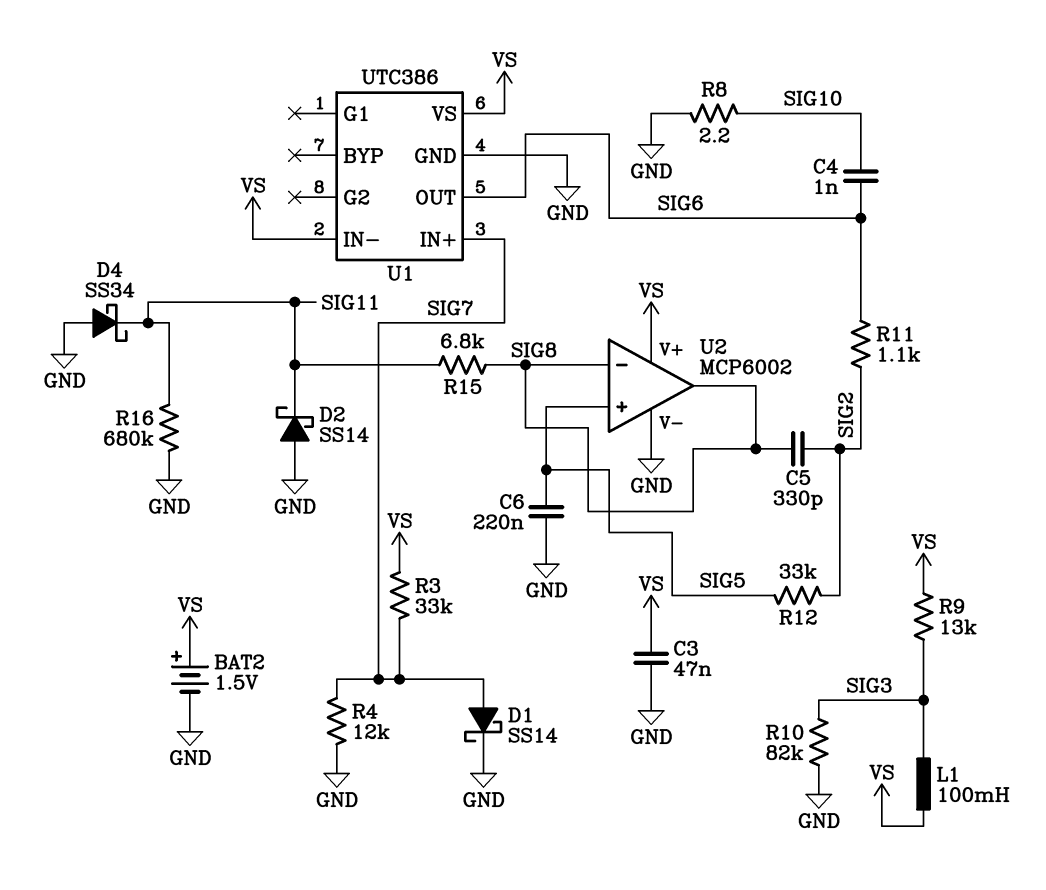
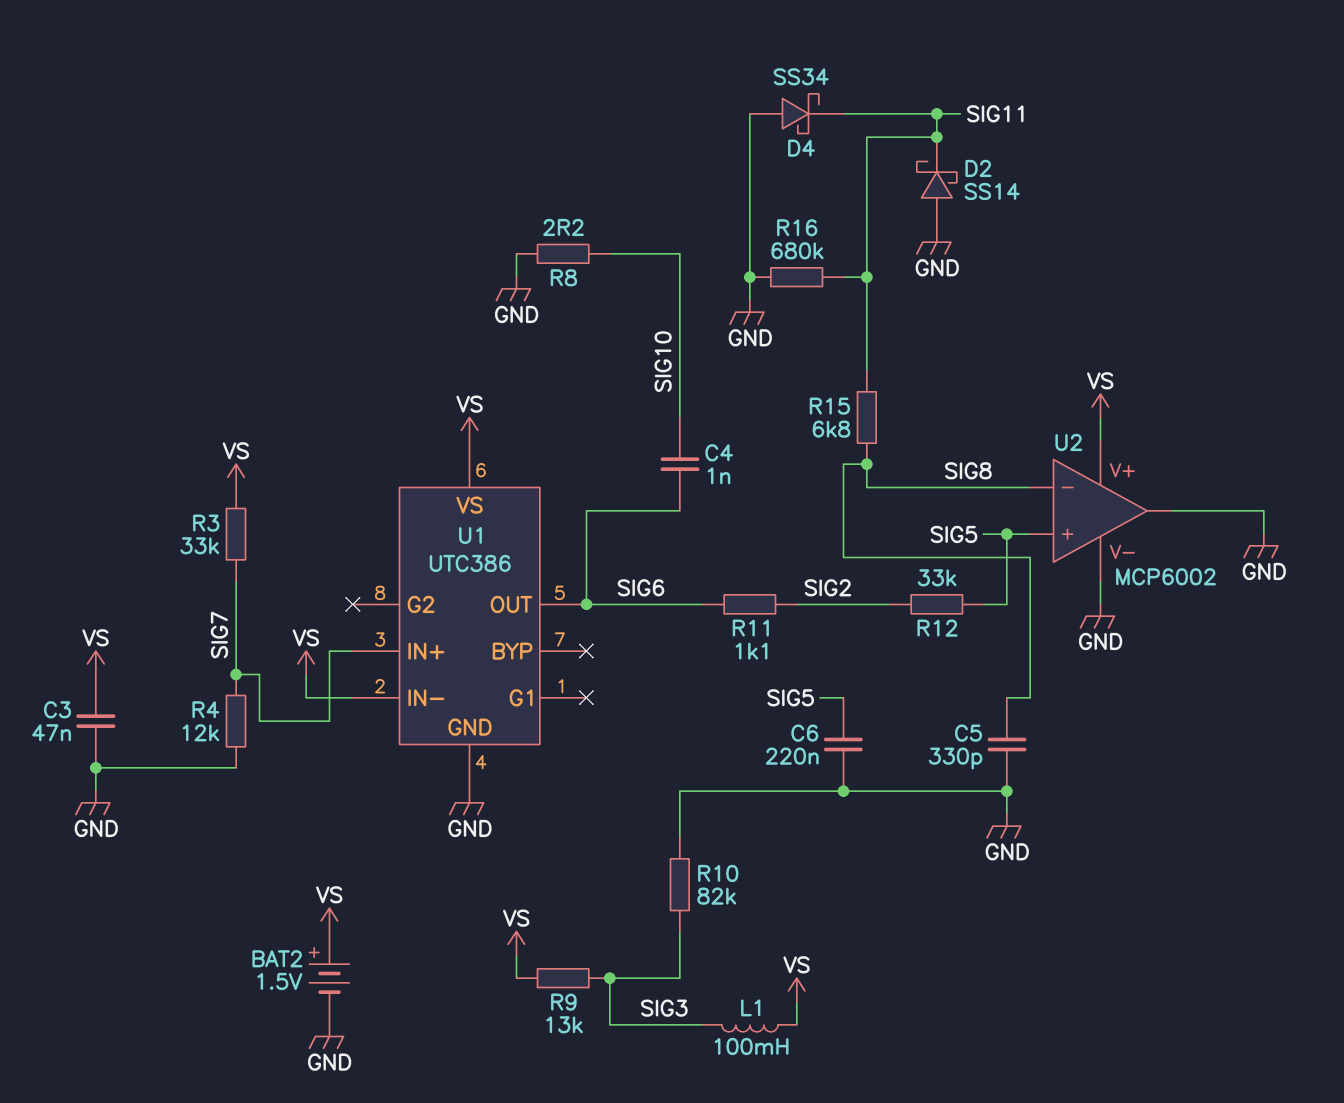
C5: 330pF (SIG2, SIG8) -> 330pF (GND, SIG8)
D1: schottky SS14 (A SIG7, K GND) -> none
U2 pin out: SIG8 -> GND

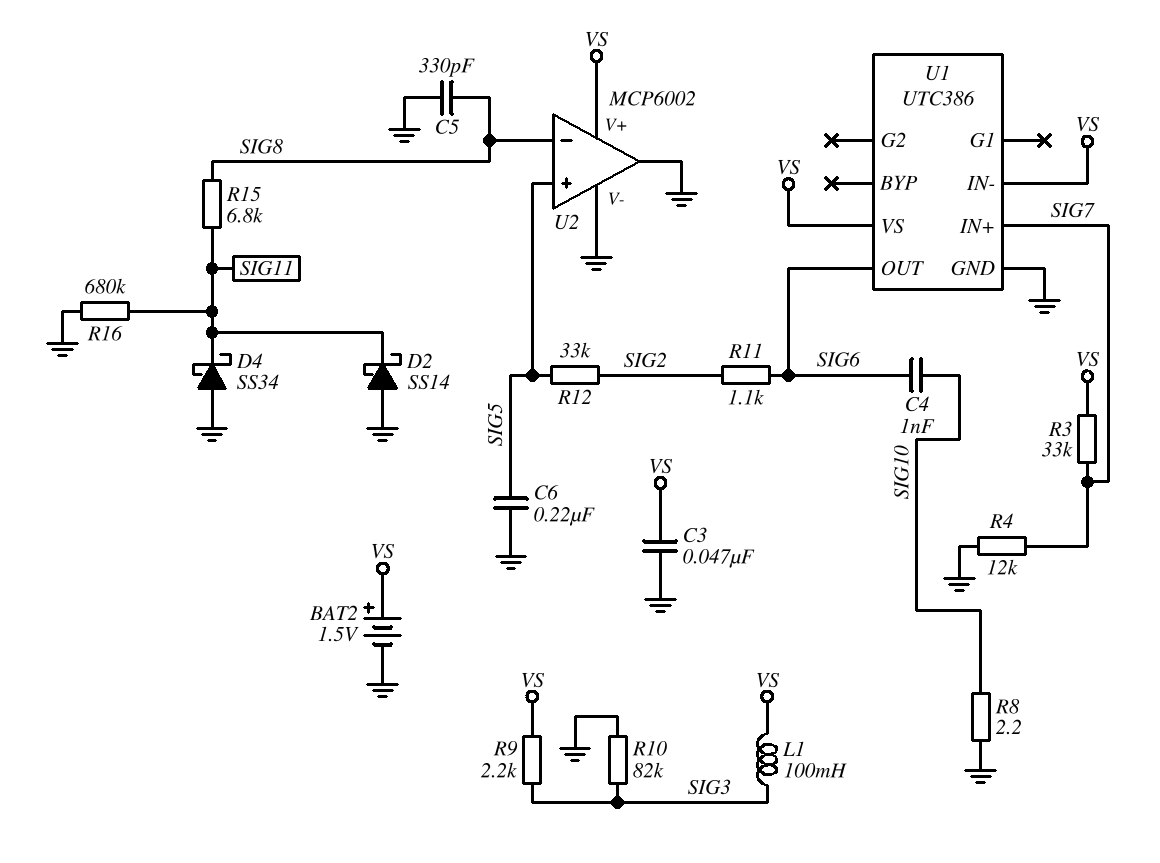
R9: 13k (SIG3, VS) -> 2.2k (SIG3, VS)

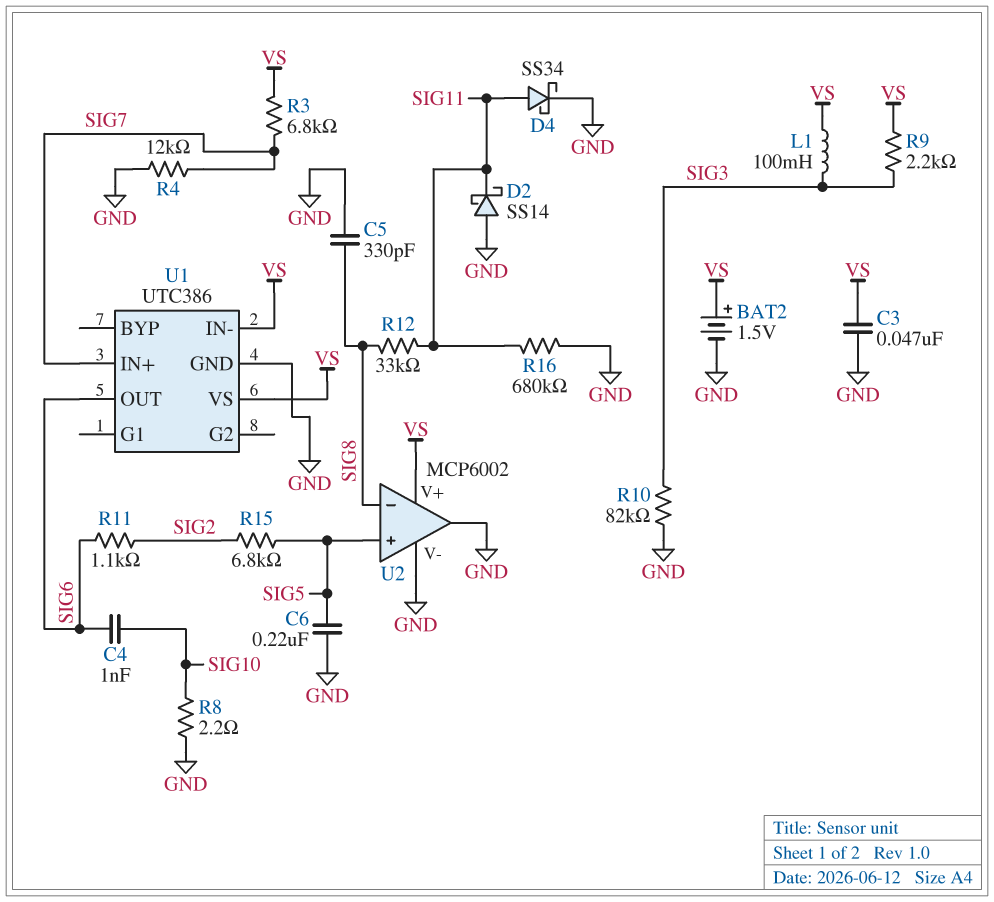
D4: schottky SS34 (A GND, K SIG11) -> schottky SS34 (A SIG11, K GND)
R3: 33k (SIG7, VS) -> 6.8k (SIG7, VS)
R12: 33k (SIG2, SIG5) -> 33k (SIG8, SIG11)
R15: 6.8k (SIG8, SIG11) -> 6.8k (SIG2, SIG5)

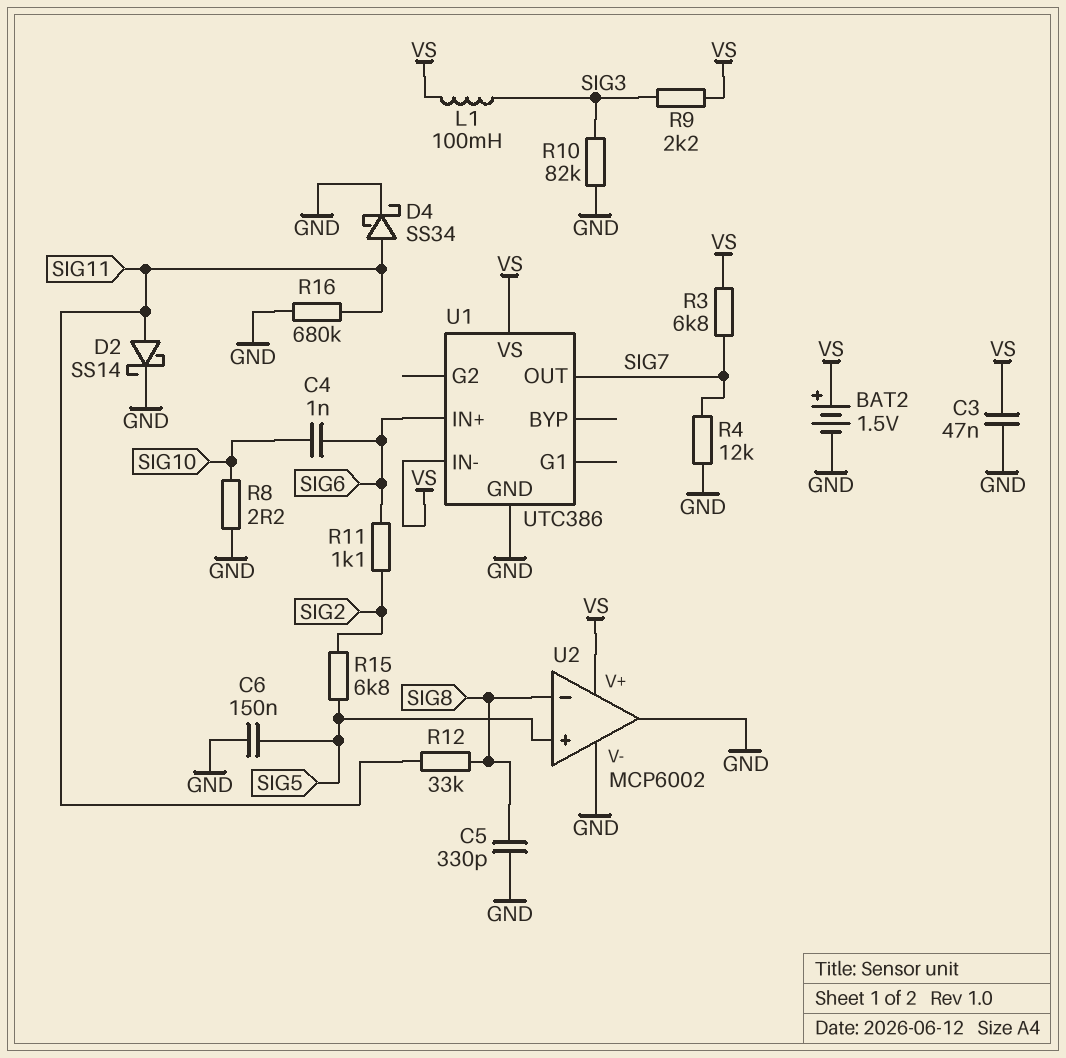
C6: 220nF (GND, SIG5) -> 150nF (GND, SIG5)
D2: schottky SS14 (A GND, K SIG11) -> schottky SS14 (A SIG11, K GND)
U1 pin IN+: SIG7 -> SIG6
U1 pin OUT: SIG6 -> SIG7

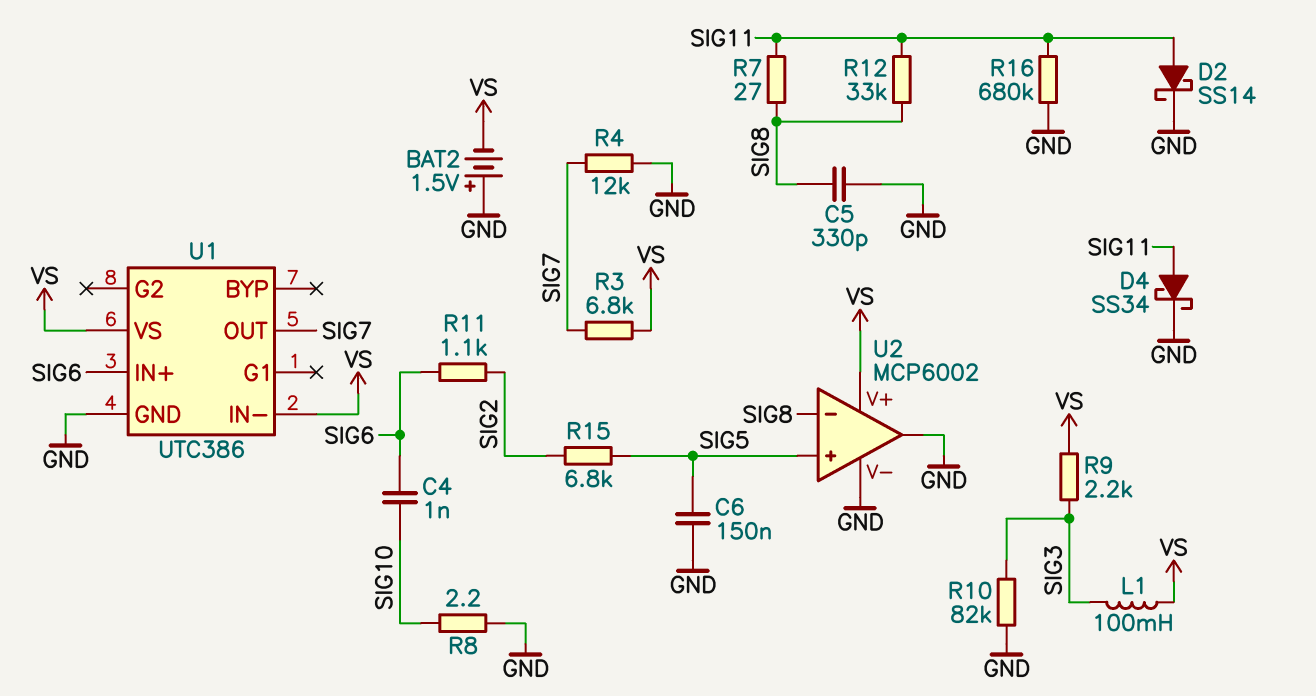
BAT2: 1.5V (plus VS, minus GND) -> 1.5V (plus GND, minus VS)
C3: 47nF (GND, VS) -> none
R7: none -> 27 (SIG8, SIG11)

